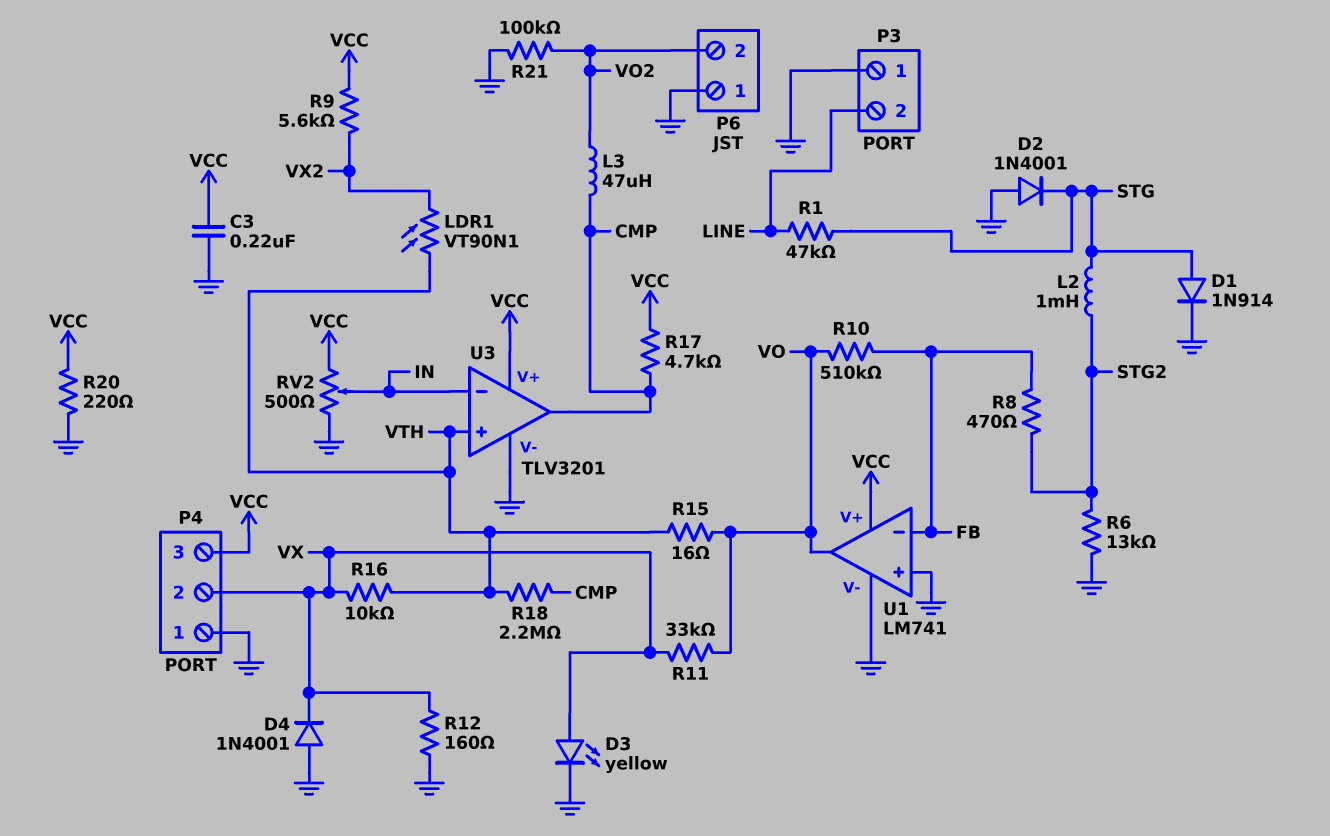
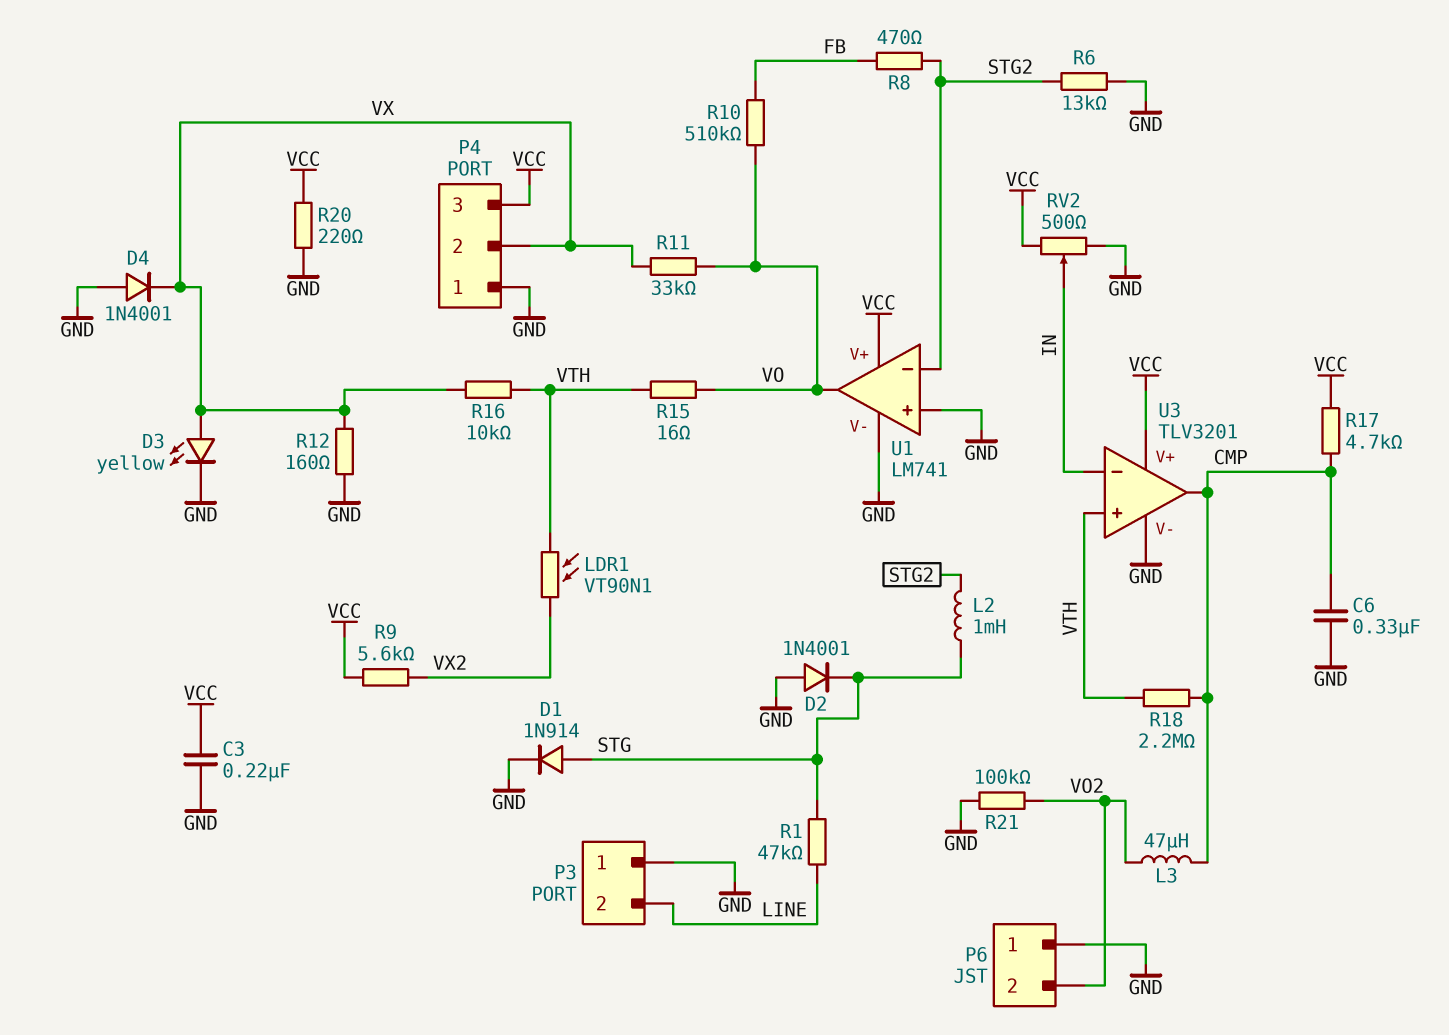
C6: none -> 330nF (CMP, GND)
U1 pin in-: FB -> STG2

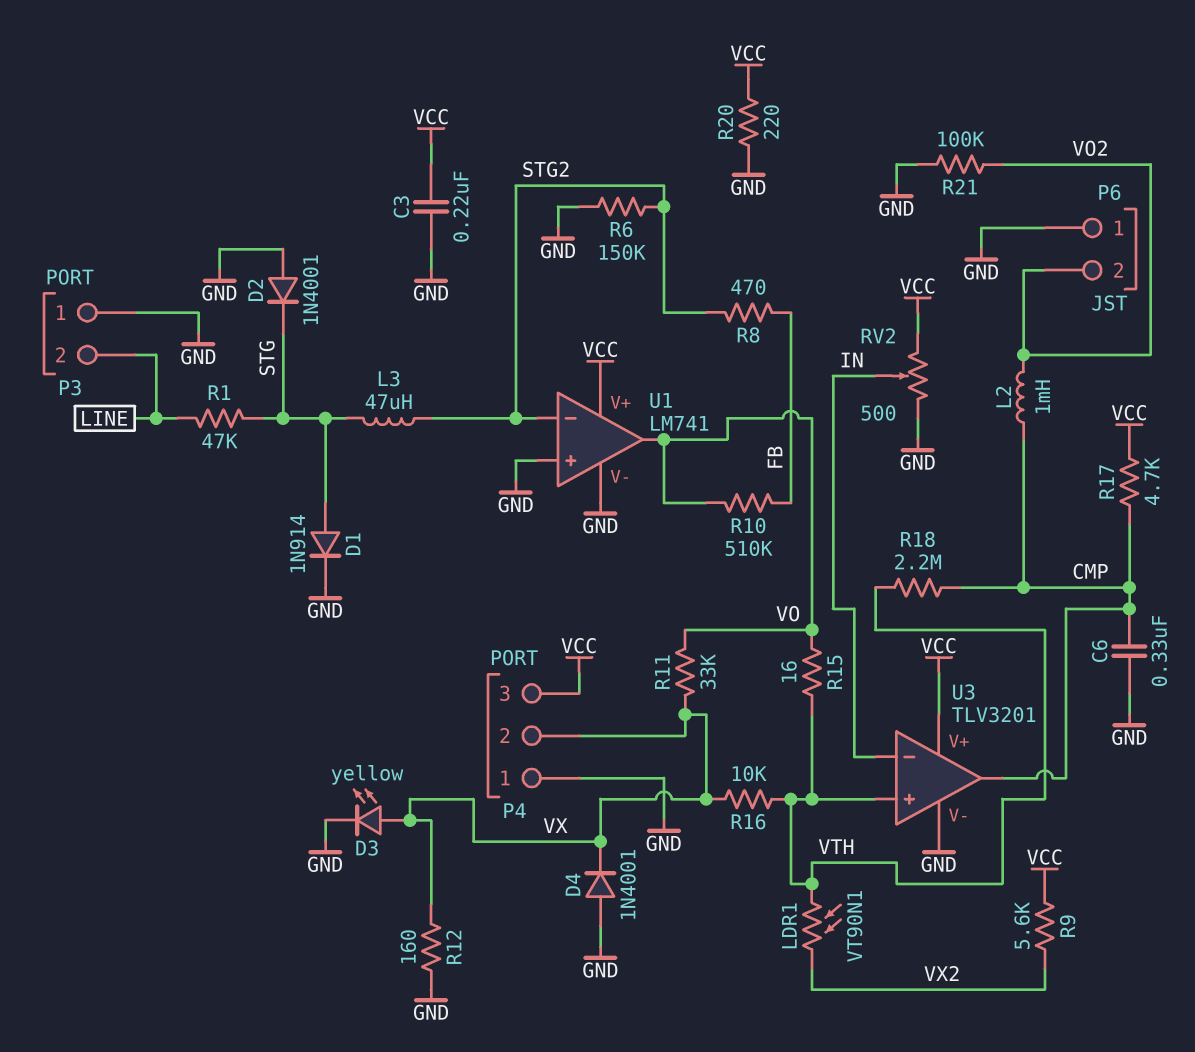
L2: 1mH (STG, STG2) -> 1mH (CMP, VO2)
L3: 47uH (CMP, VO2) -> 47uH (STG, STG2)
R6: 13k (GND, STG2) -> 150k (GND, STG2)

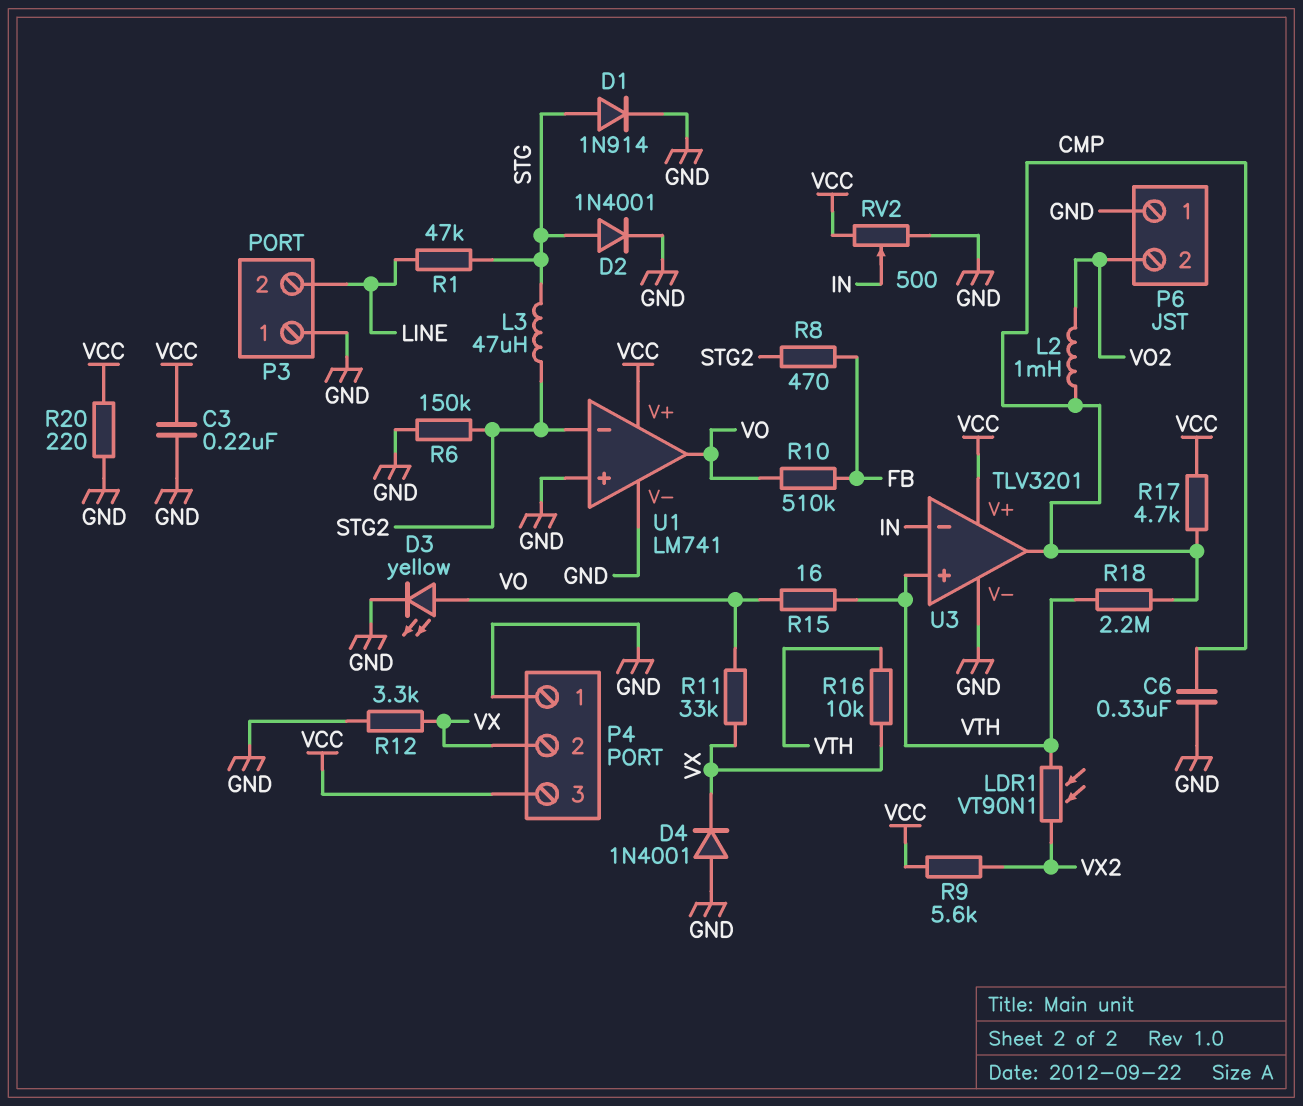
D2: diode 1N4001 (A GND, K STG) -> diode 1N4001 (A STG, K GND)
D3: LED yellow (A VX, K GND) -> LED yellow (A VO, K GND)
R12: 160 (GND, VX) -> 3.3k (GND, VX)
R21: 100k (GND, VO2) -> none

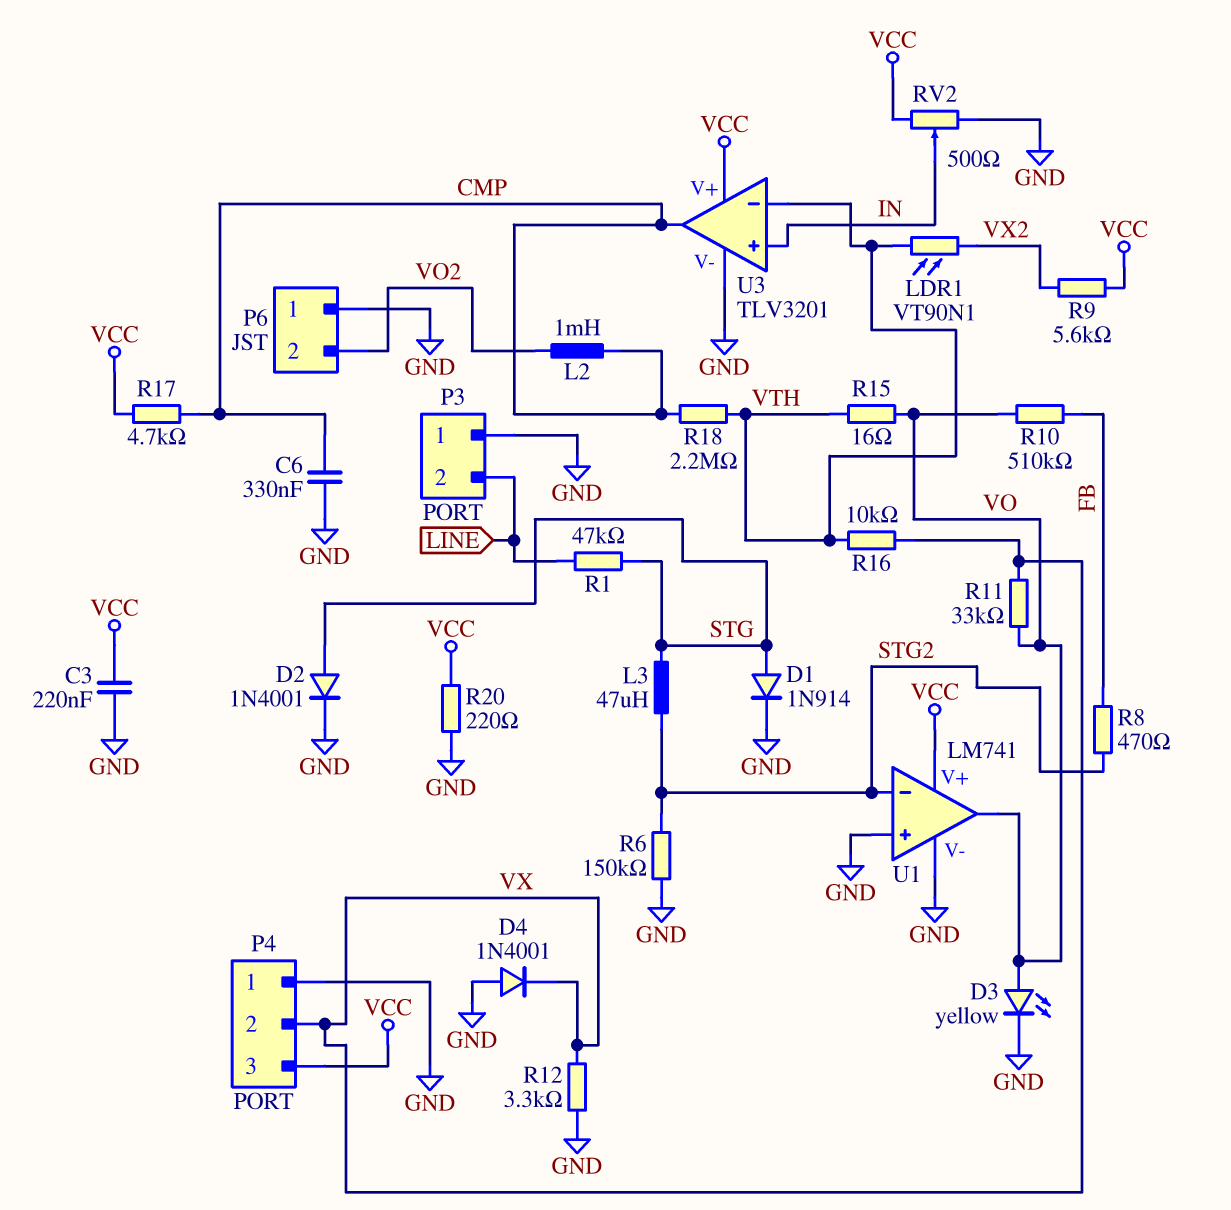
U3 pin in+: VTH -> IN
U3 pin in-: IN -> VTH

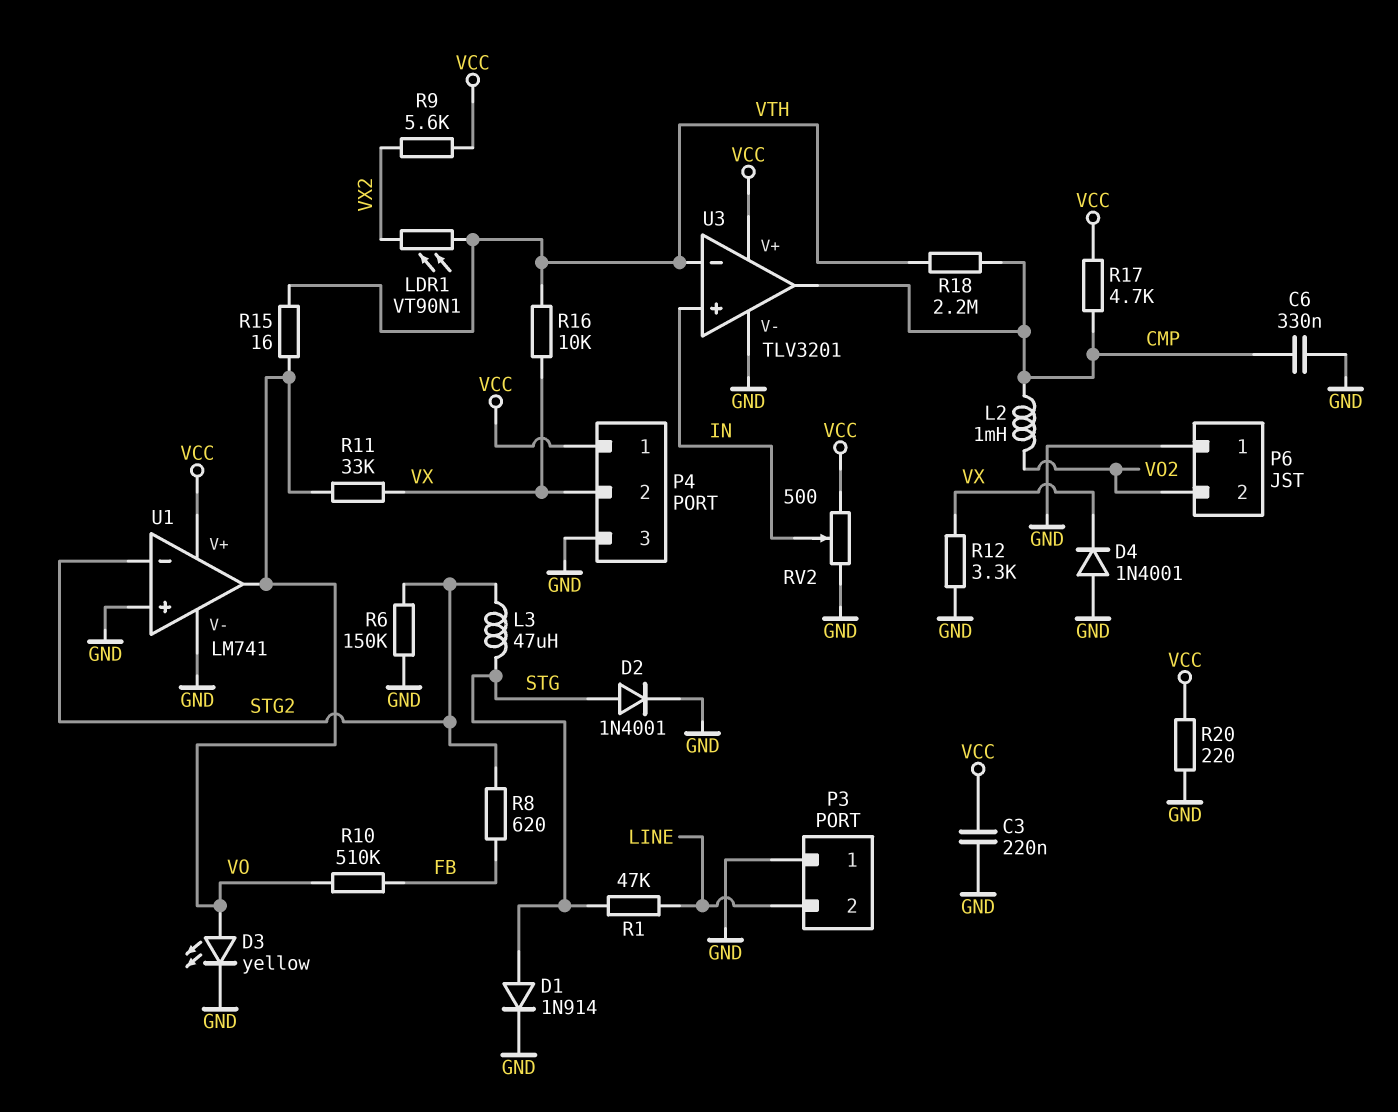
P4 pin 1: GND -> VCC
P4 pin 3: VCC -> GND
R8: 470 (FB, STG2) -> 620 (FB, STG2)

